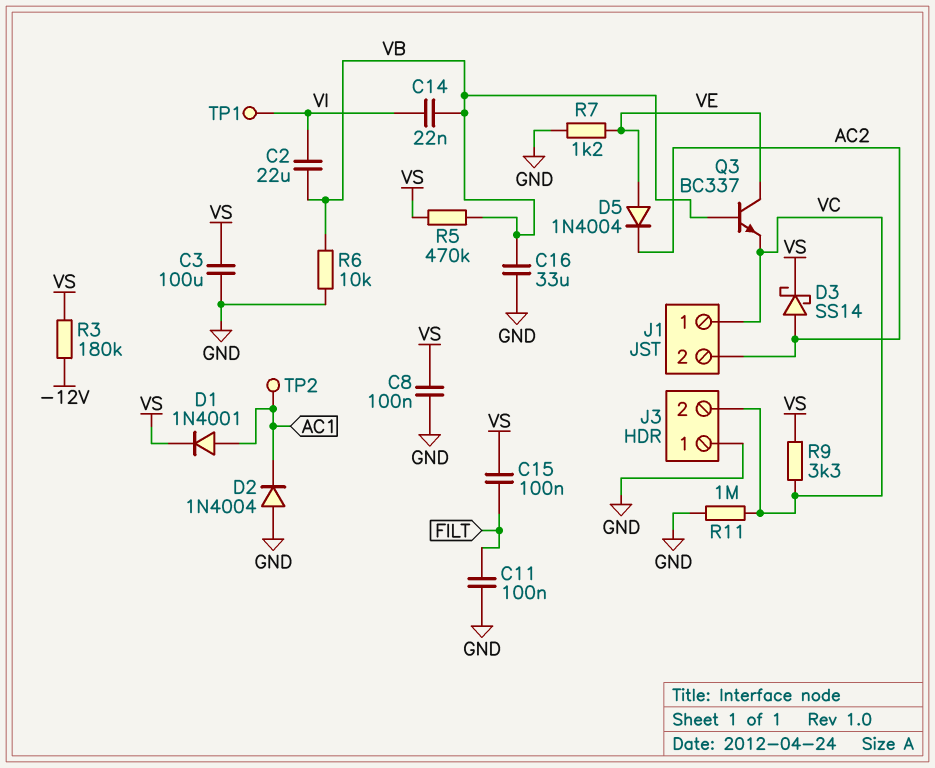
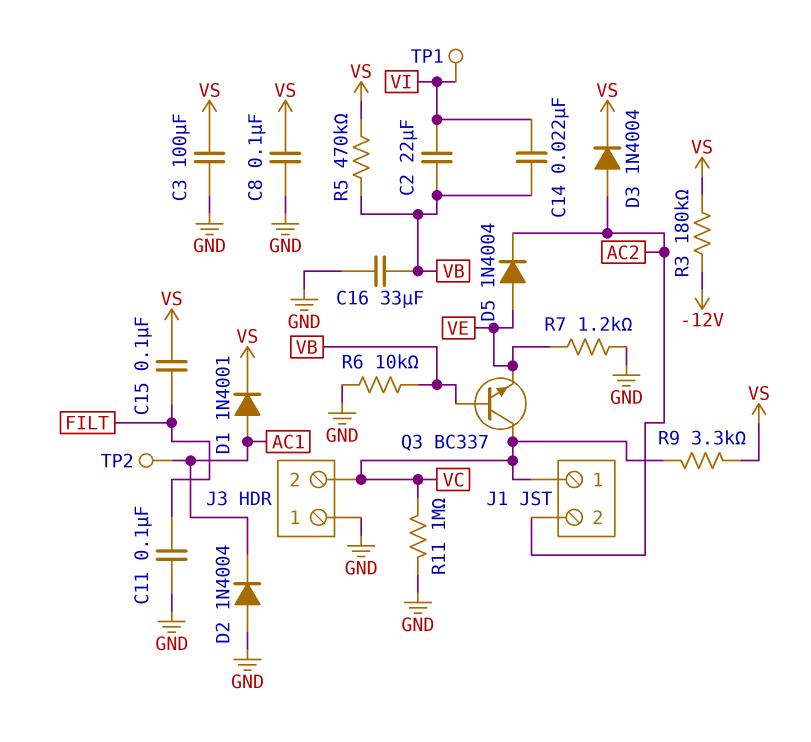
D3: schottky SS14 (A AC2, K VS) -> diode 1N4004 (A AC2, K VS)
Q3: NPN BC337 (B VB, C VE, E VC) -> NPN BC337 (B VB, C VC, E VE)

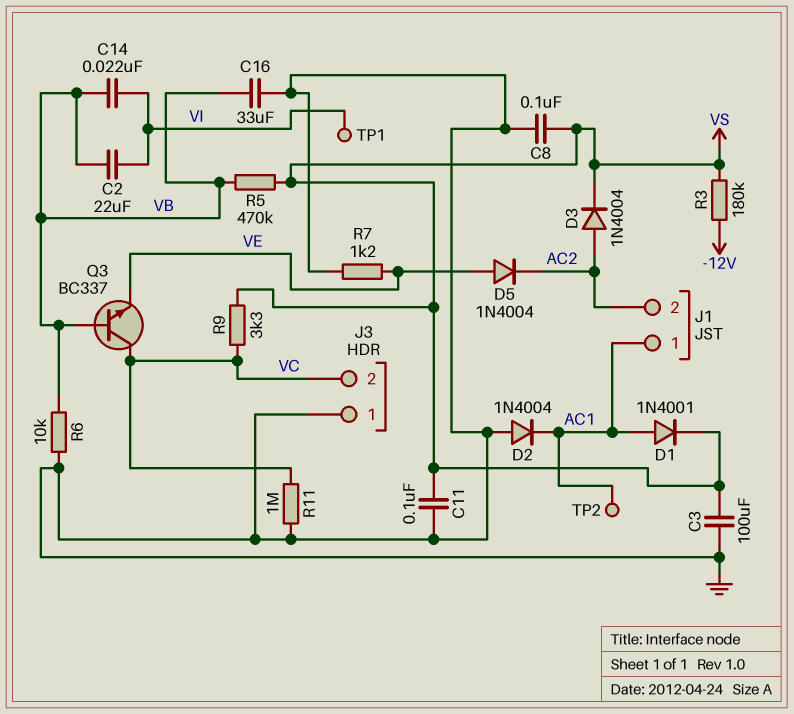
C11: 100nF (FILT, GND) -> 100nF (GND, VS)
C15: 100nF (FILT, VS) -> none
J1 pin 1: VC -> AC1

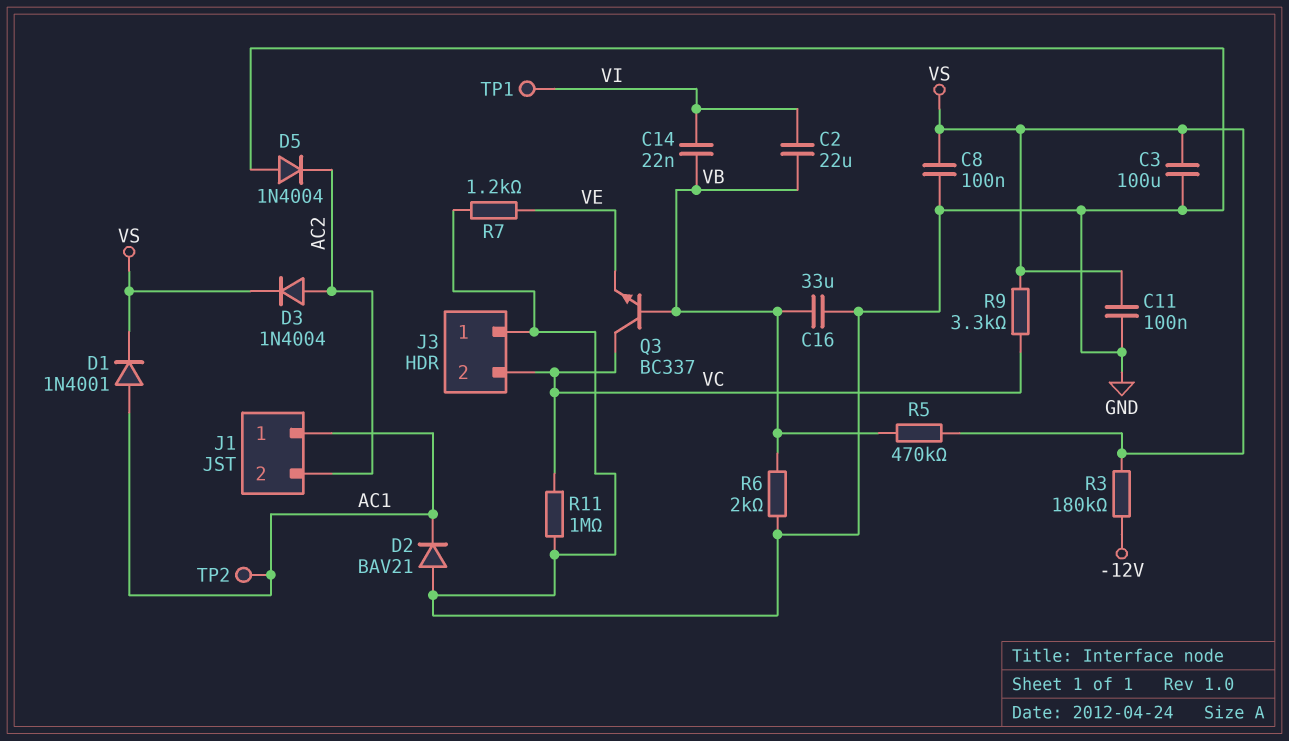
D2: diode 1N4004 (A GND, K AC1) -> diode BAV21 (A GND, K AC1)
D5: diode 1N4004 (A VE, K AC2) -> diode 1N4004 (A GND, K AC2)
R6: 10k (GND, VB) -> 2k (GND, VB)

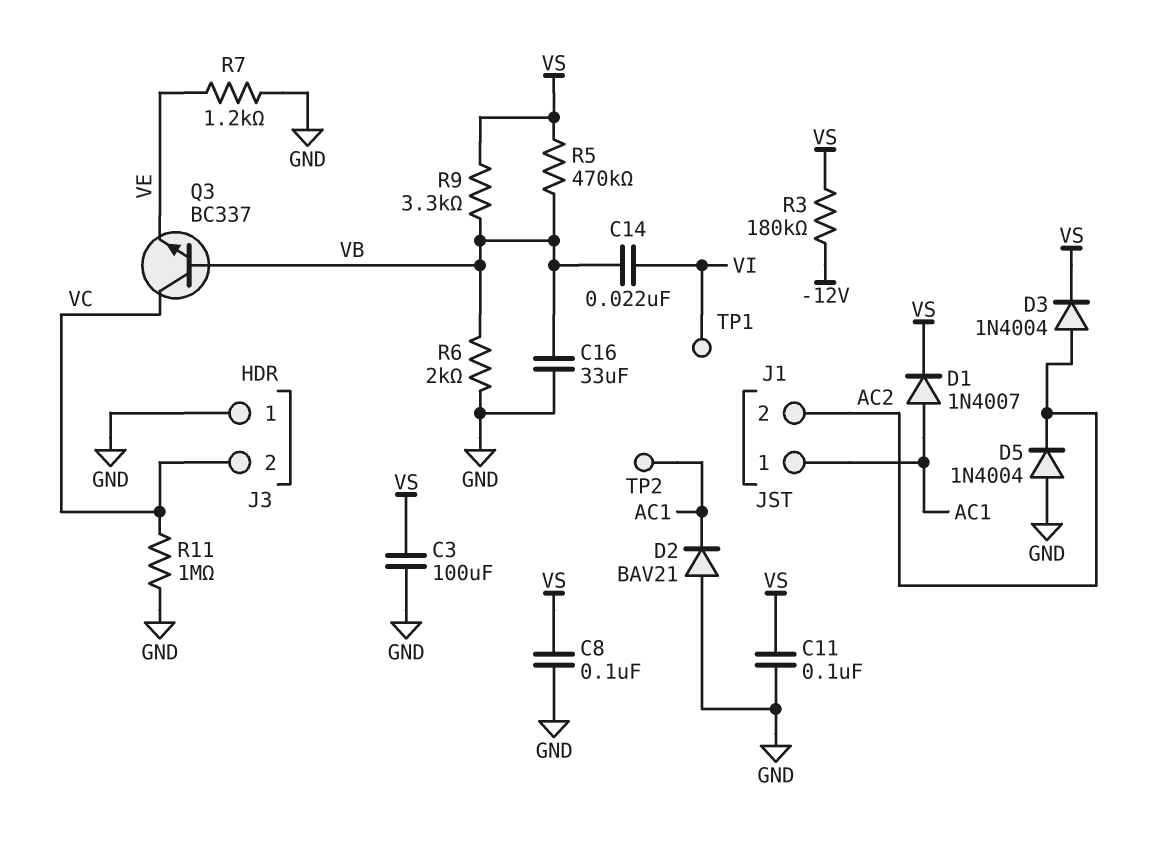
C2: 22uF (VB, VI) -> none
D1: diode 1N4001 (A AC1, K VS) -> diode 1N4007 (A AC1, K VS)
R9: 3.3k (VC, VS) -> 3.3k (VB, VS)

